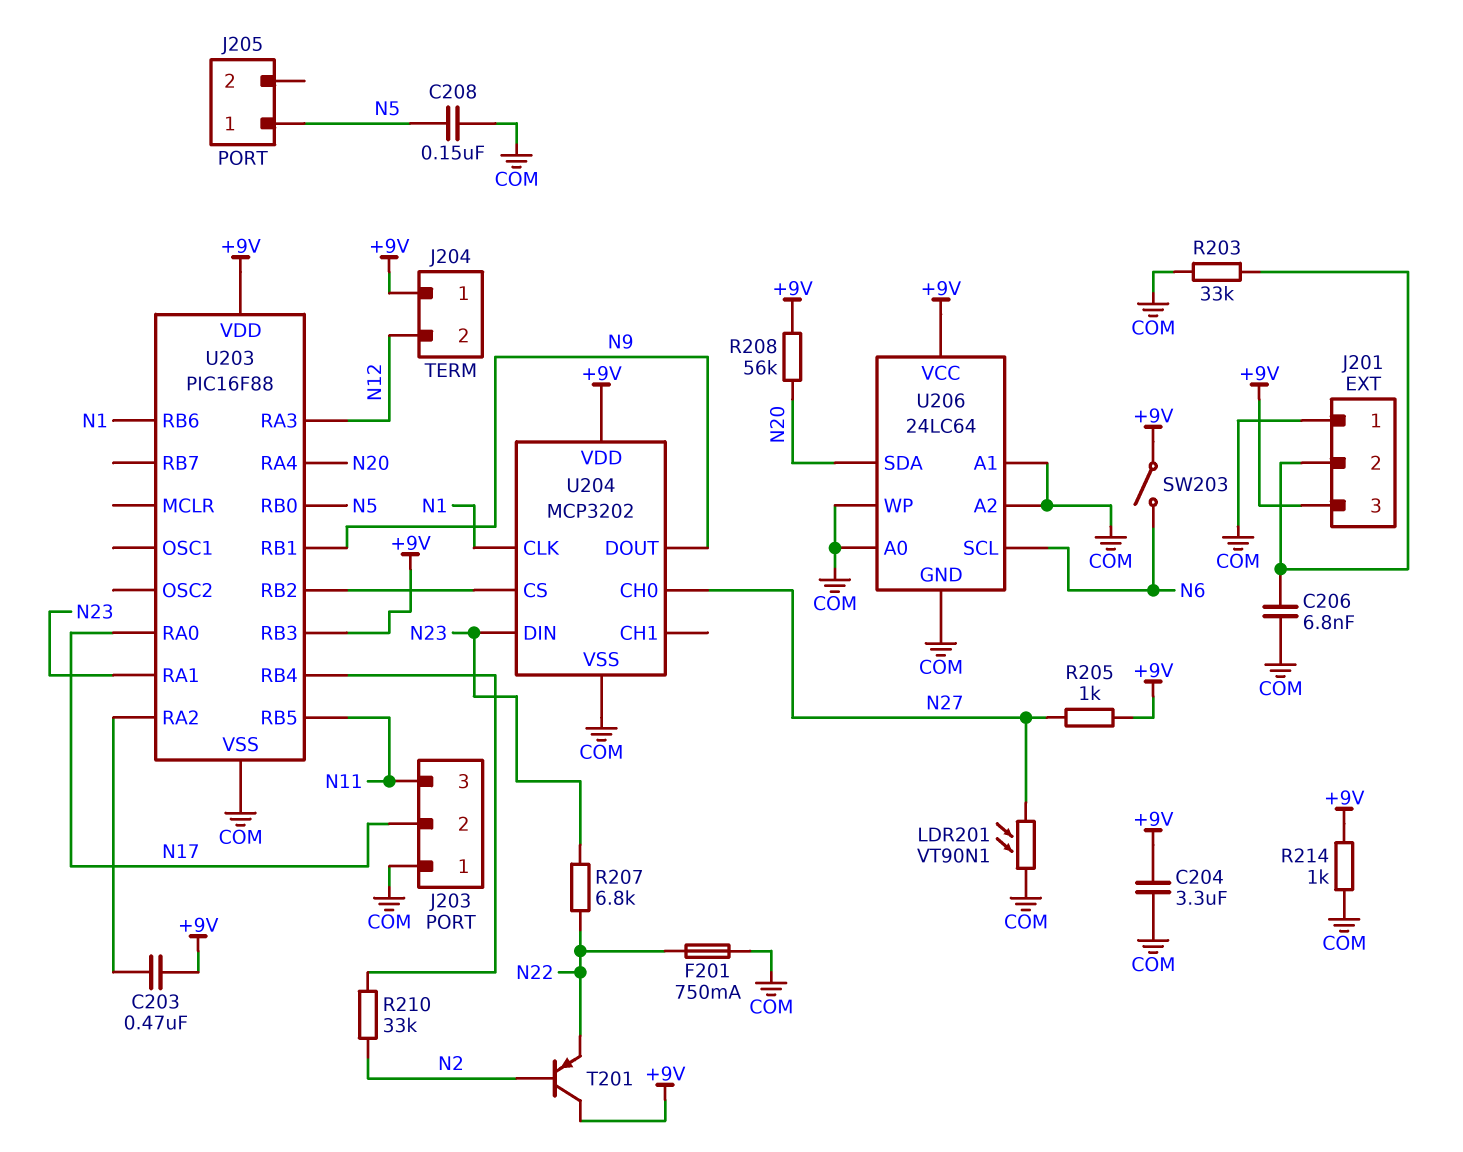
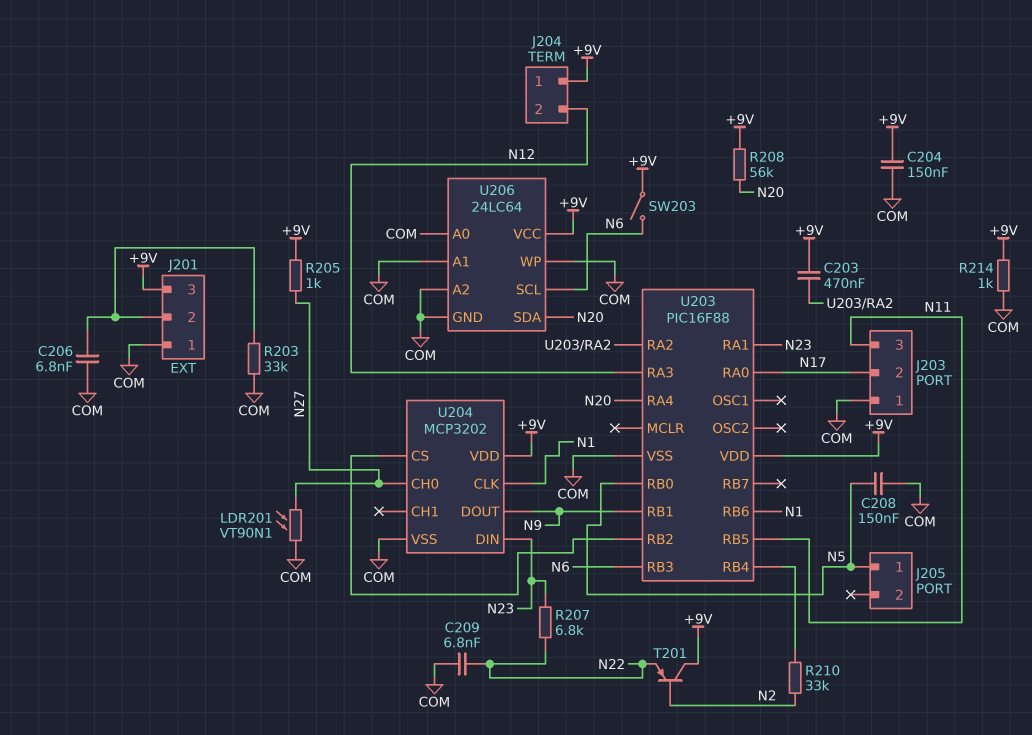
C204: 3.3uF (+9V, COM) -> 150nF (+9V, COM)
C209: none -> 6.8nF (COM, N22)
F201: 750mA (COM, N22) -> none
U203 pin RB3: +9V -> N6

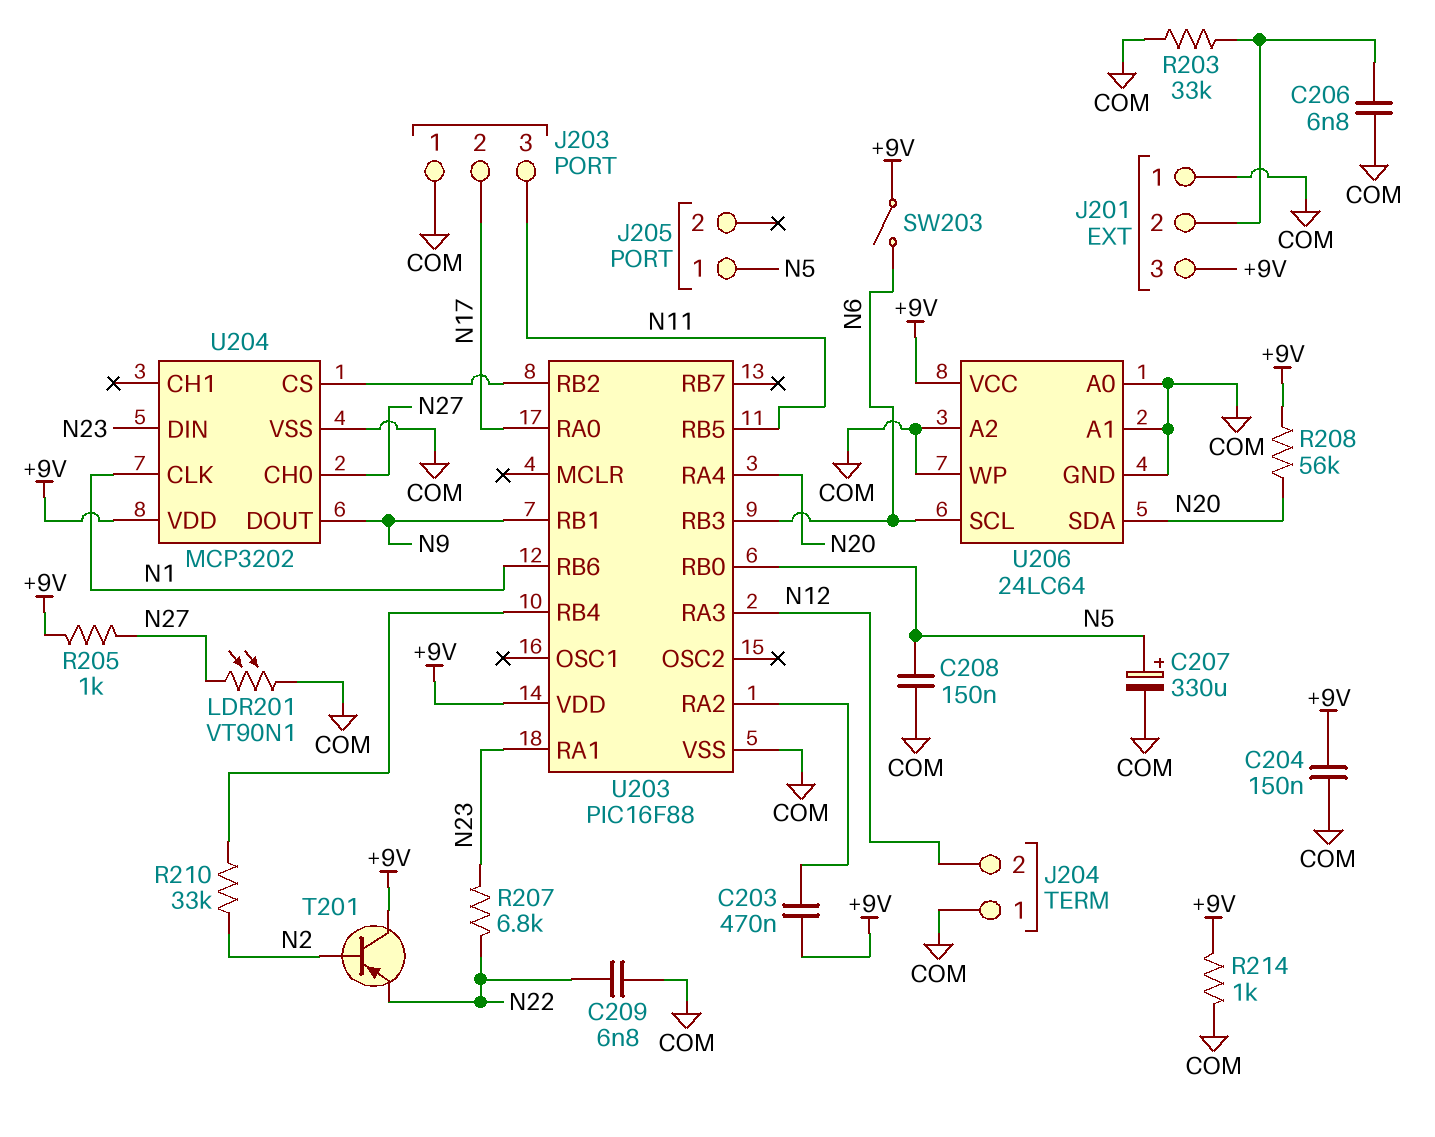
C207: none -> 330uF (plus N5, minus COM)
J204 pin 1: +9V -> COM

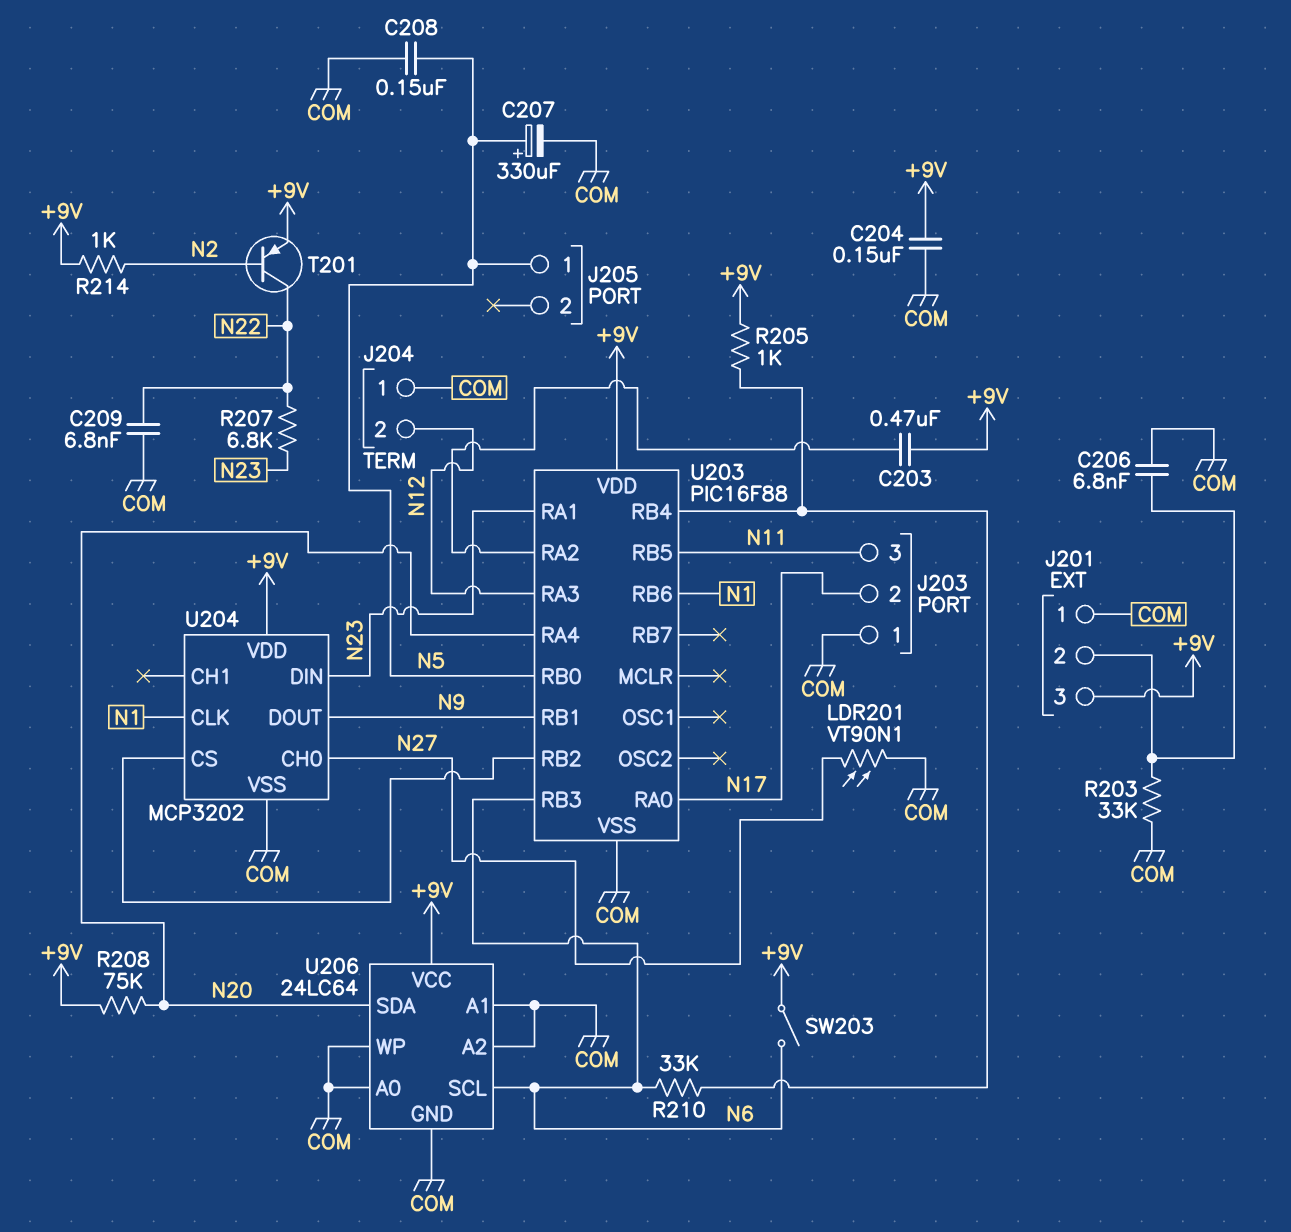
R205: 1k (+9V, N27) -> 1k (+9V, U203/RB4)
R208: 56k (+9V, N20) -> 75k (+9V, N20)
R210: 33k (N2, U203/RB4) -> 33k (N6, U203/RB4)
R214: 1k (+9V, COM) -> 1k (+9V, N2)
T201: PNP (B N2, C +9V, E N22) -> PNP (B N2, C N22, E +9V)

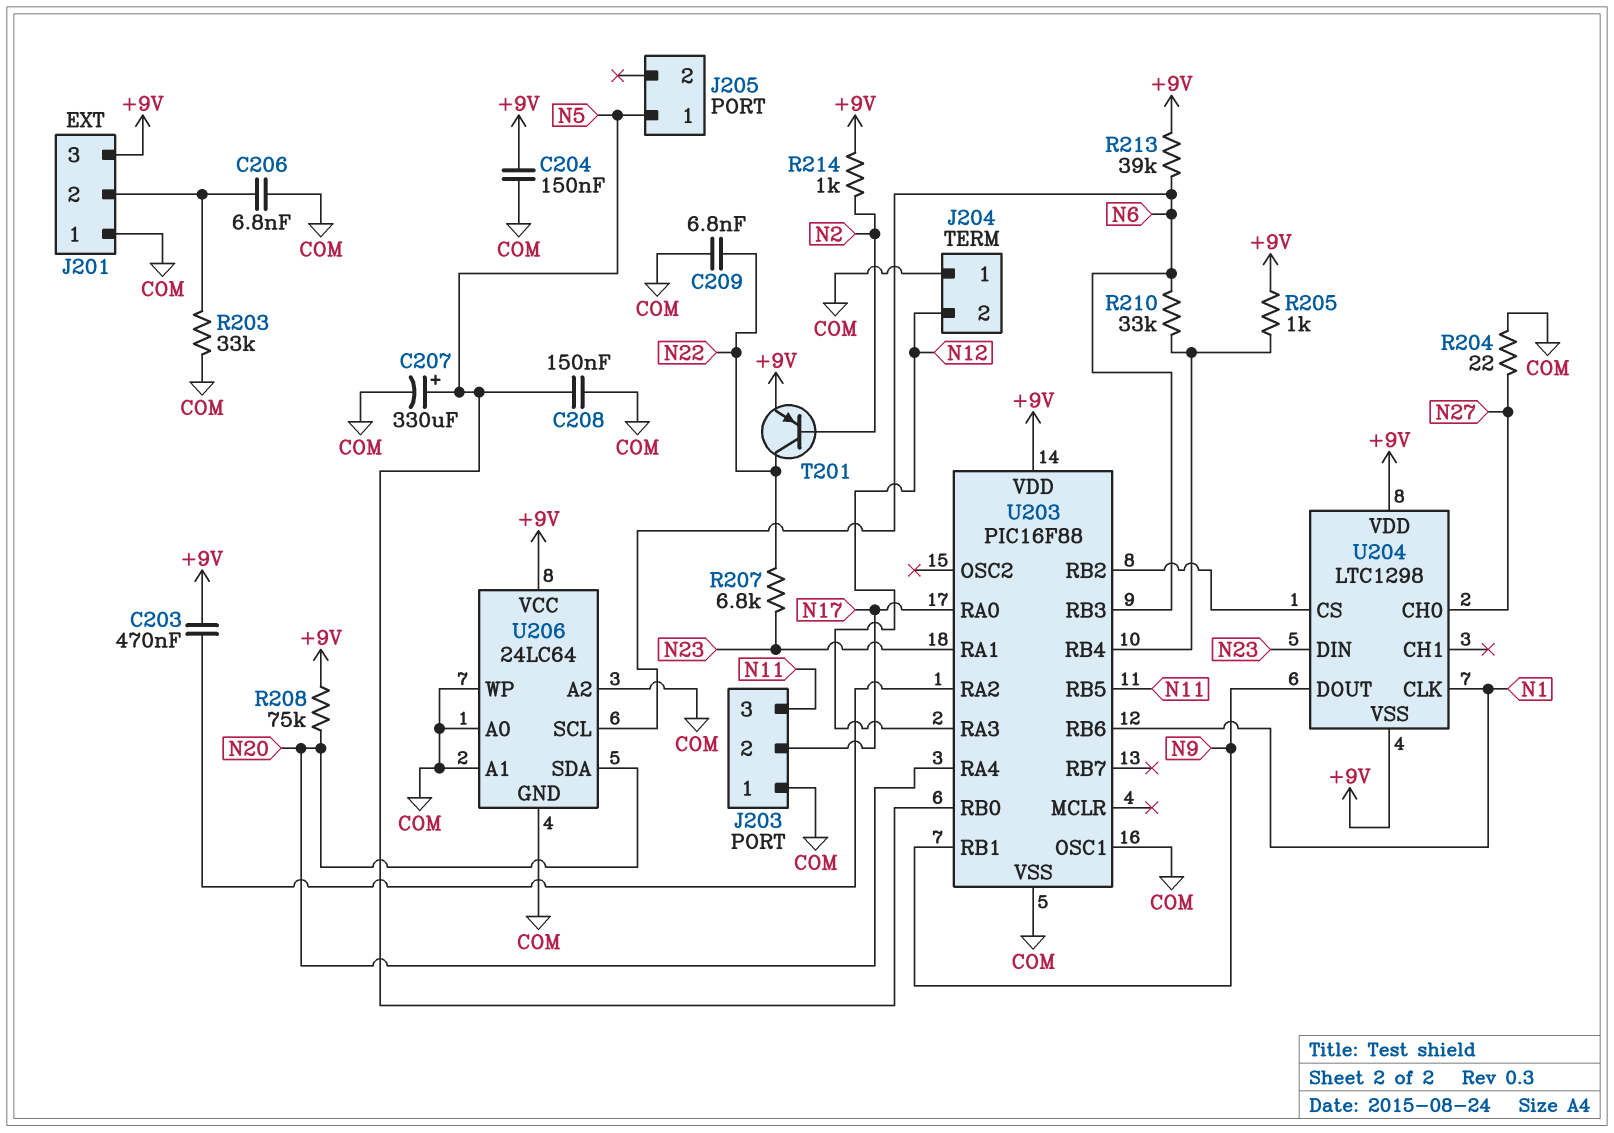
LDR201: VT90N1 (COM, N27) -> none
R204: none -> 22 (COM, N27)
R213: none -> 39k (+9V, N6)
SW203: switch (+9V, N6) -> none
U203 pin OSC1: none -> COM
U204: MCP3202 -> LTC1298
U204 pin VSS: COM -> +9V

